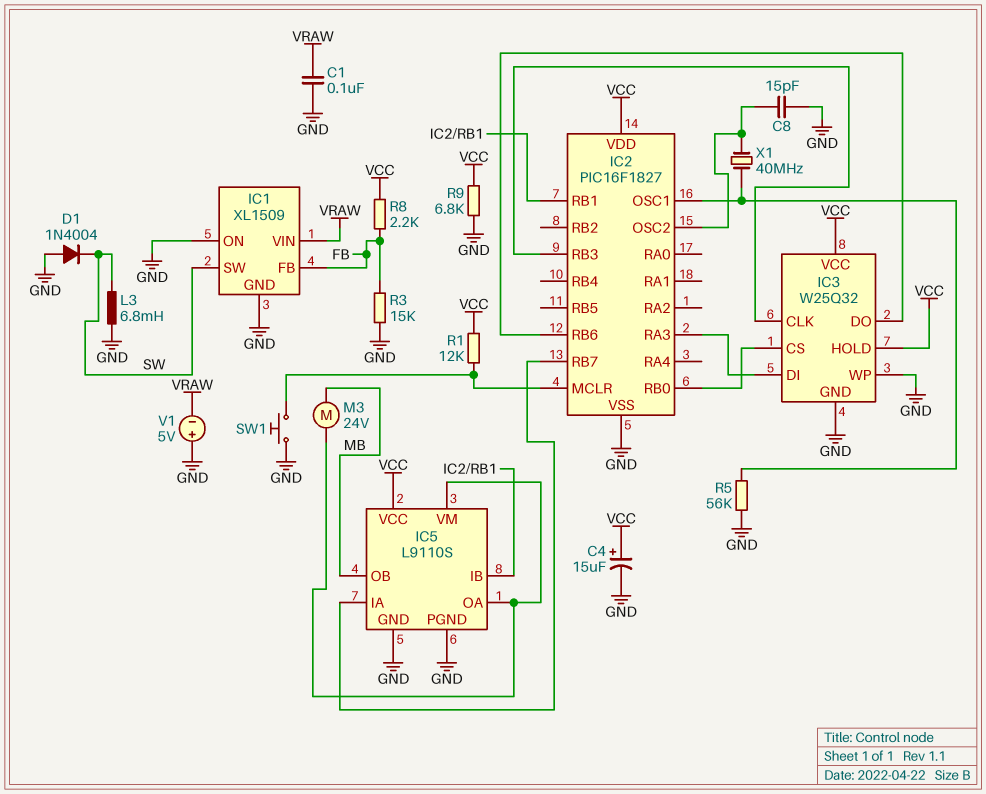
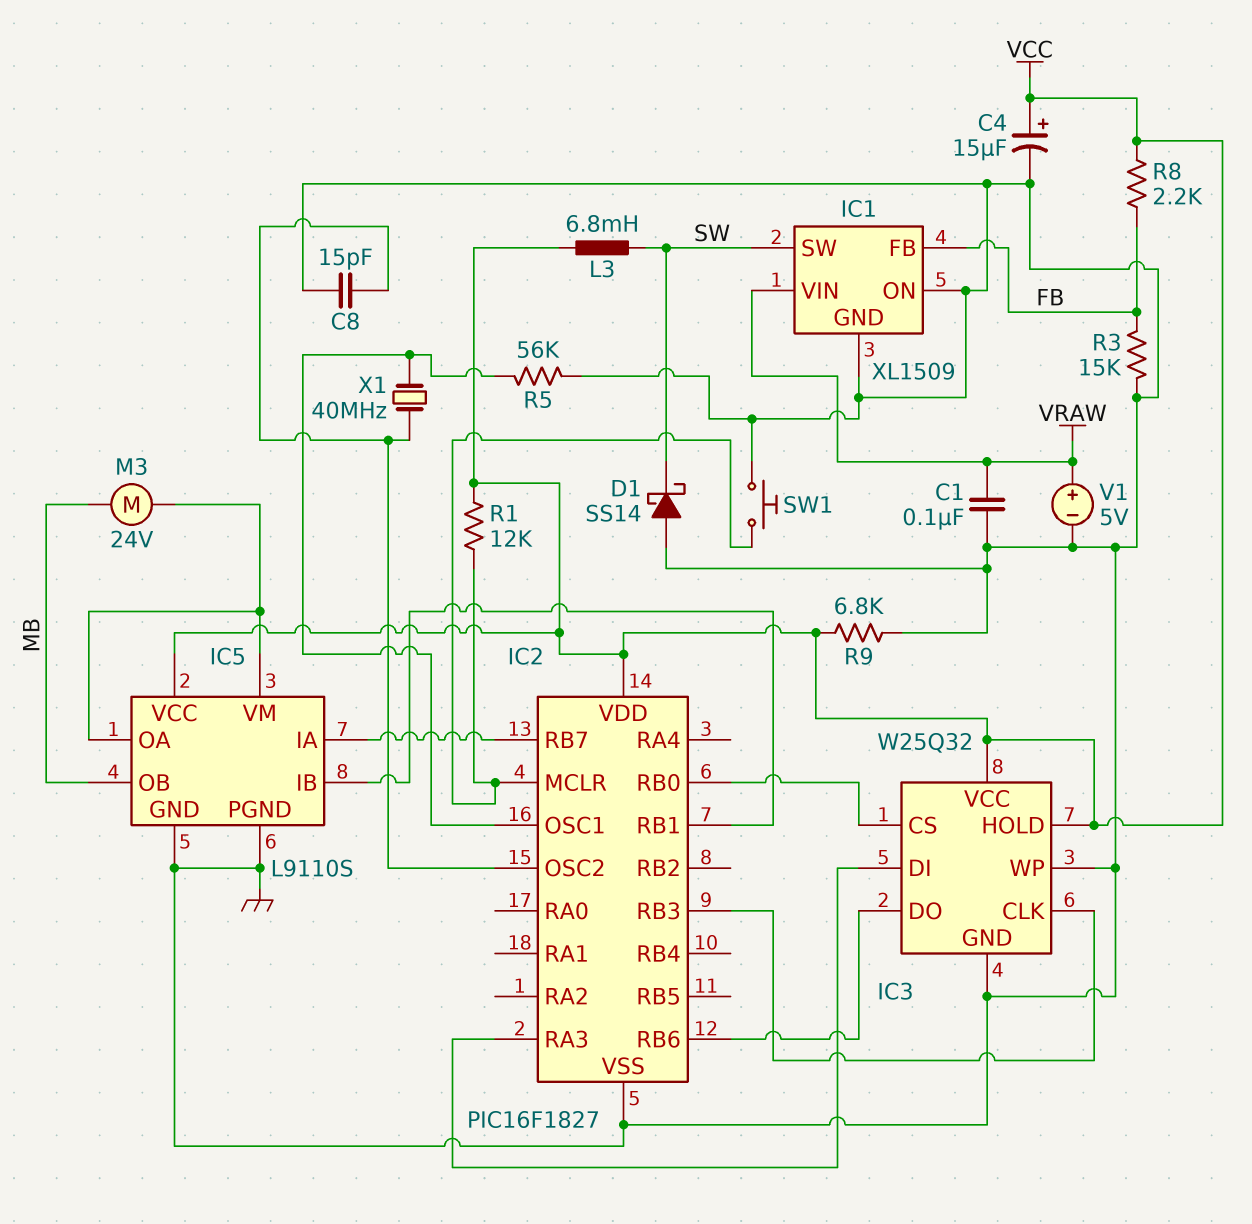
D1: diode 1N4004 (A GND, K SW) -> schottky SS14 (A GND, K SW)
L3: 6.8mH (GND, SW) -> 6.8mH (SW, VCC)
V1: 5V (plus GND, minus VRAW) -> 5V (plus VRAW, minus GND)

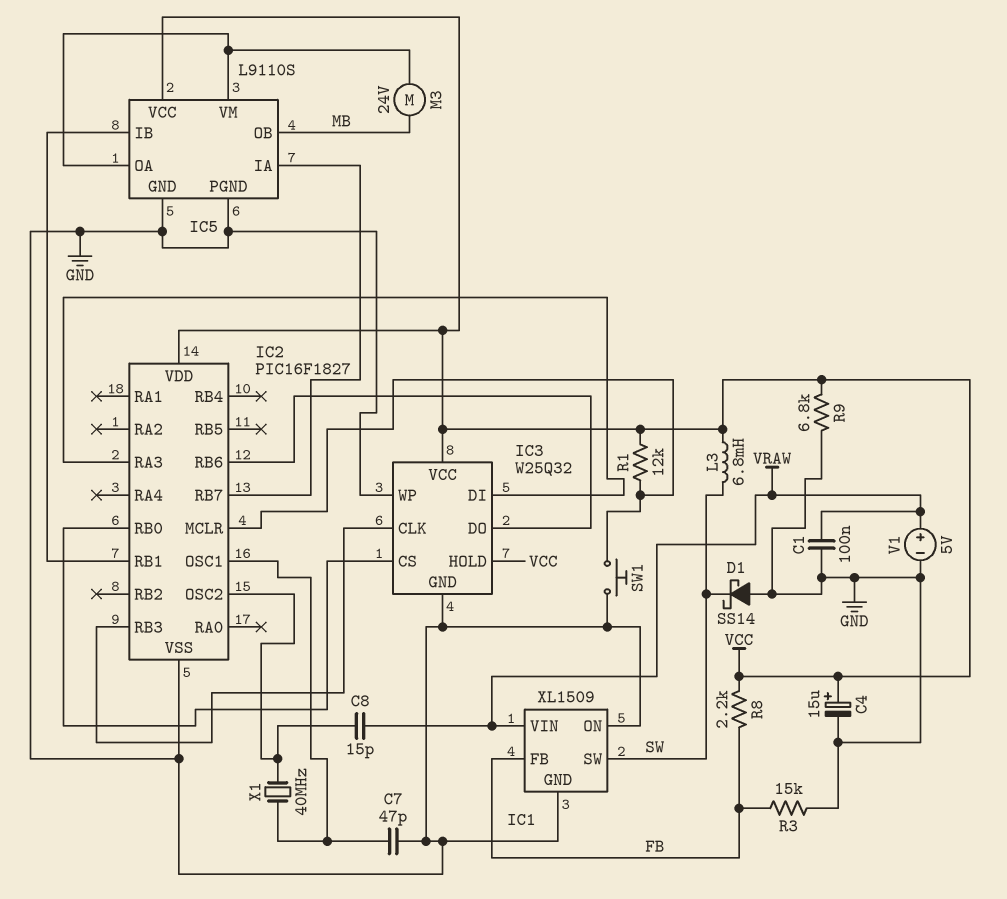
C7: none -> 47pF (GND, IC2/OSC1)
C8: 15pF (GND, IC2/OSC2) -> 15pF (IC2/OSC2, VRAW)
R5: 56k (GND, IC2/OSC1) -> none

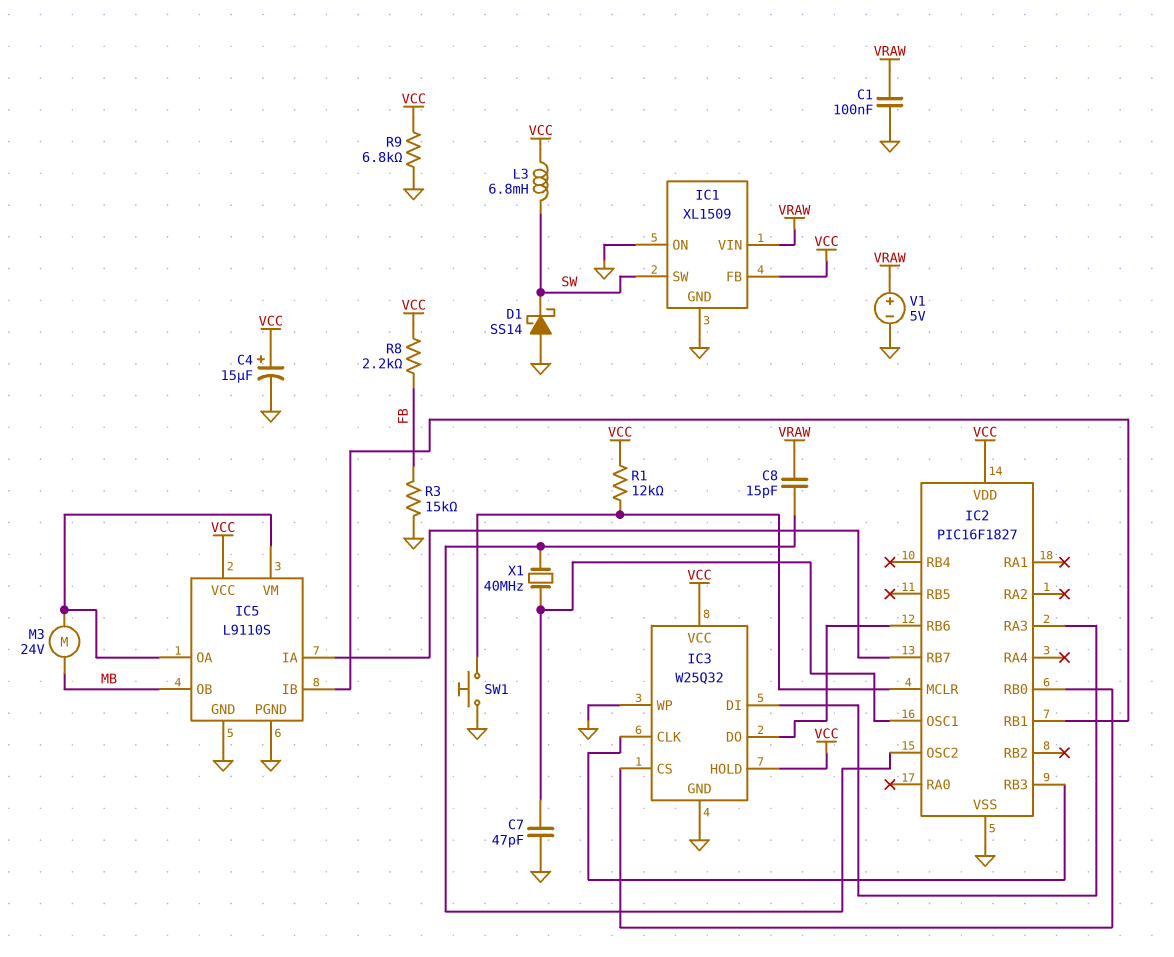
IC1 pin FB: FB -> VCC

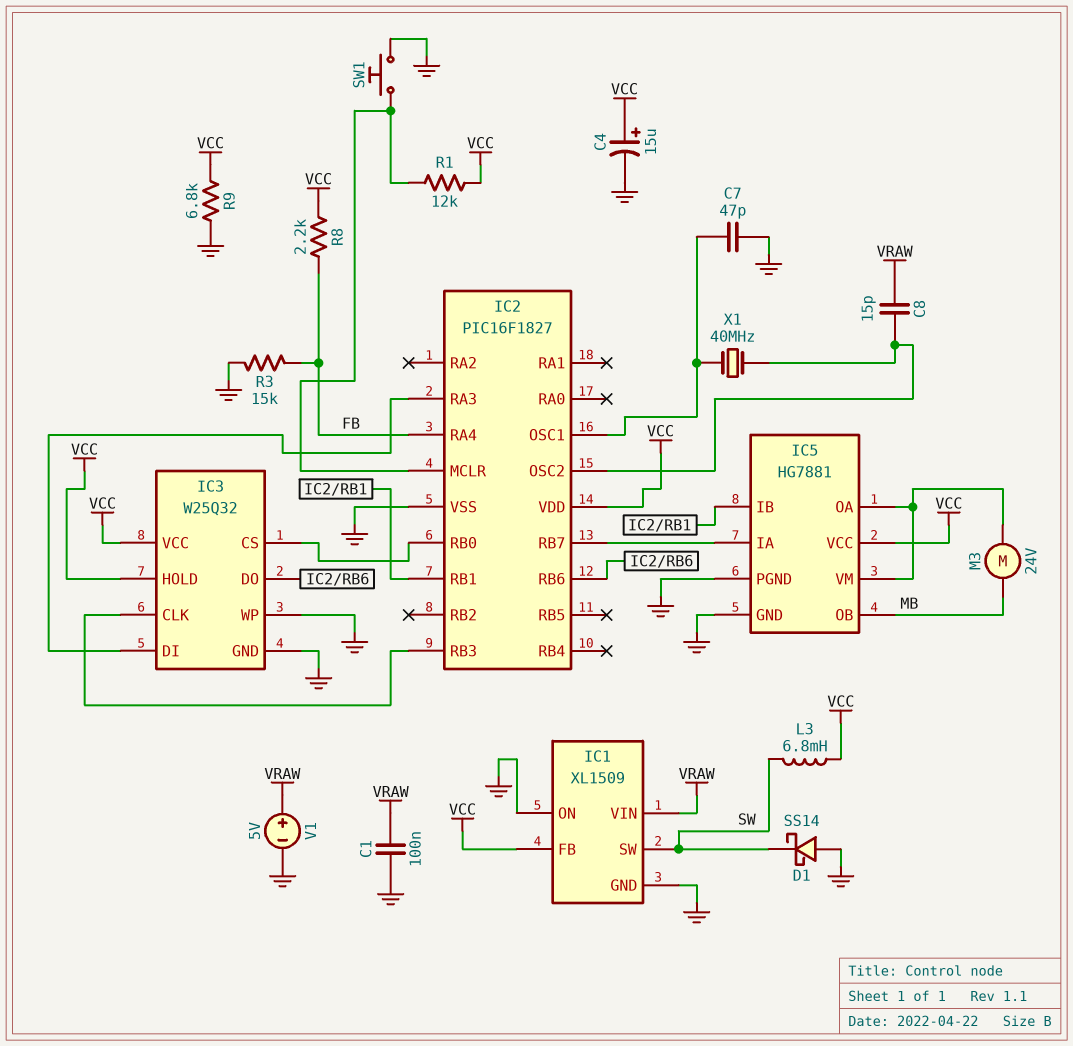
IC2 pin RA4: none -> FB
IC5: L9110S -> HG7881

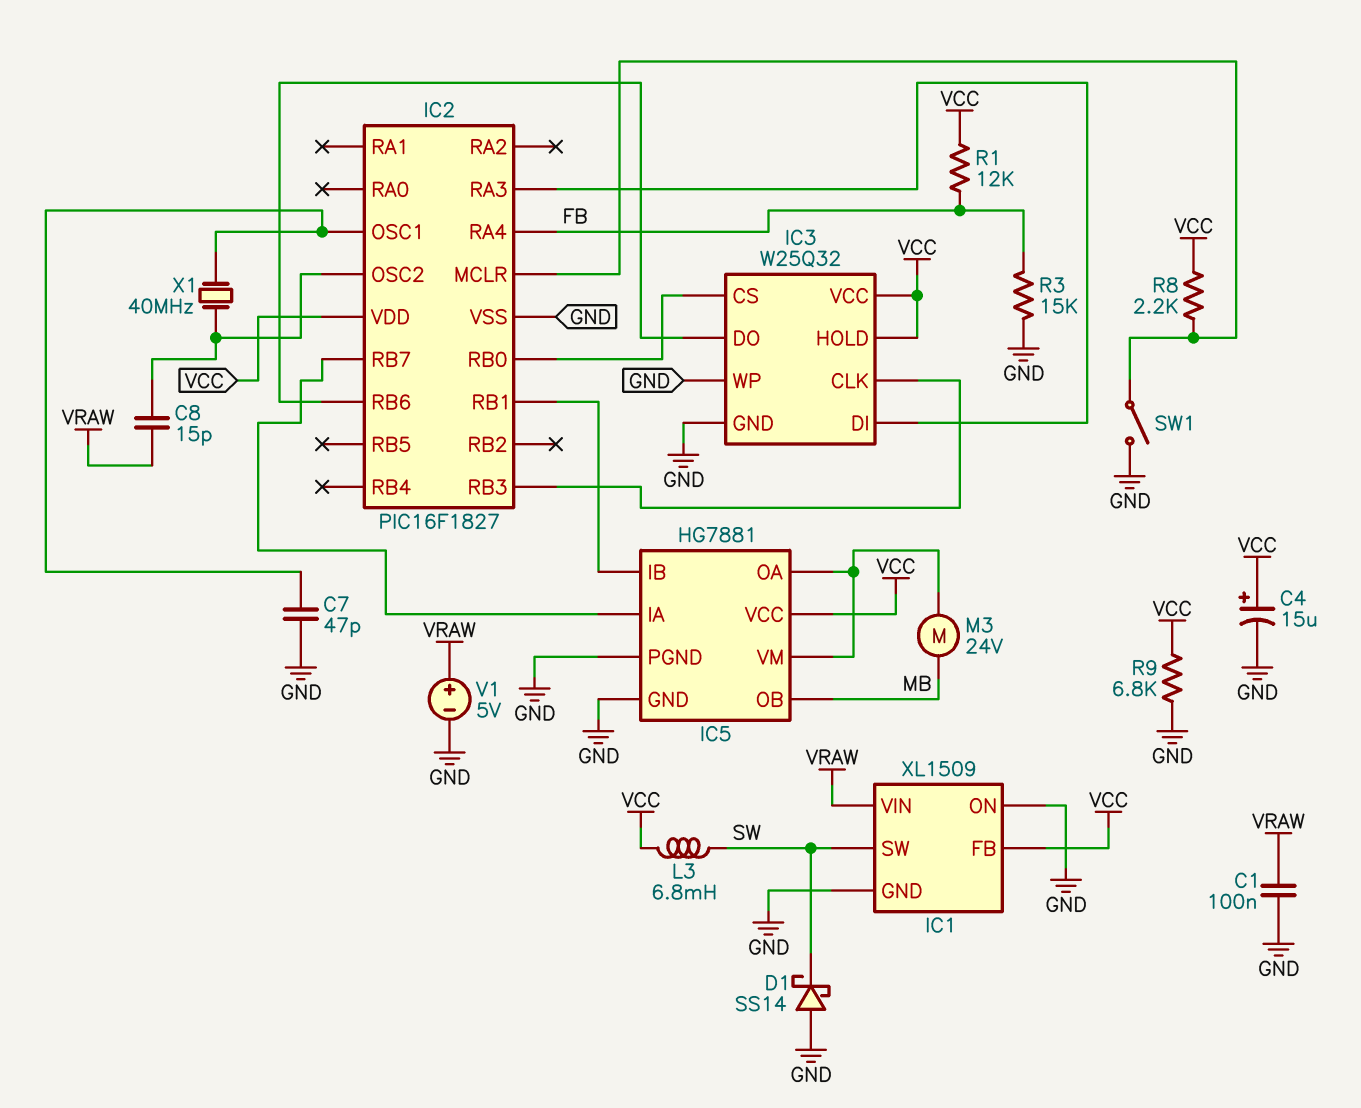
R1: 12k (IC2/MCLR, VCC) -> 12k (FB, VCC)
R8: 2.2k (FB, VCC) -> 2.2k (IC2/MCLR, VCC)
SW1: button (GND, IC2/MCLR) -> switch (GND, IC2/MCLR)

